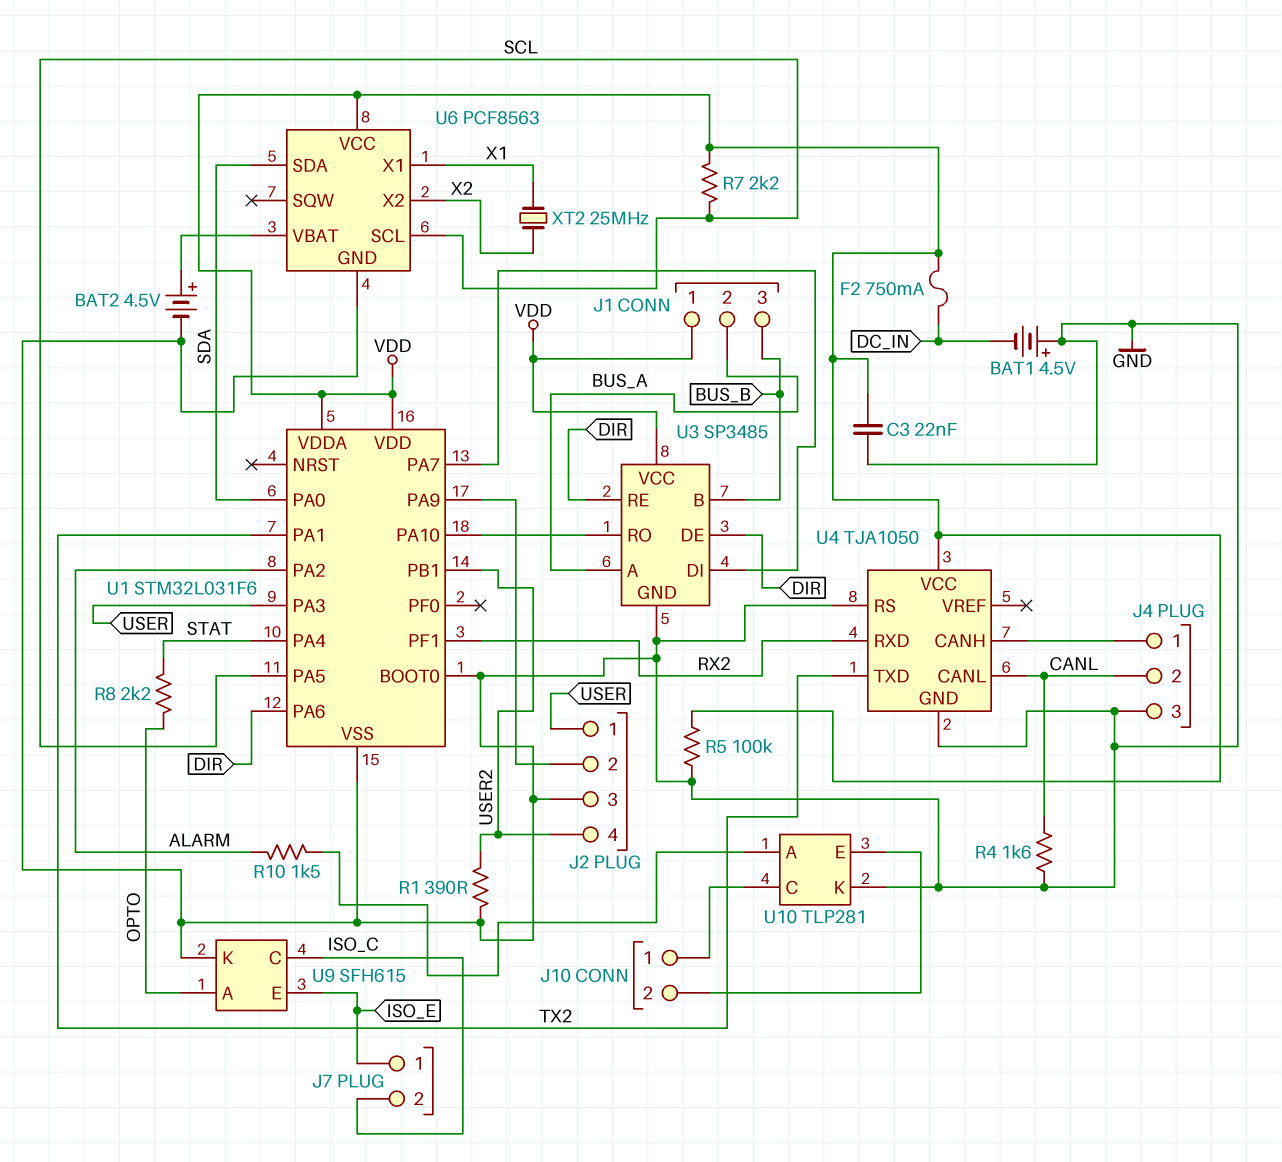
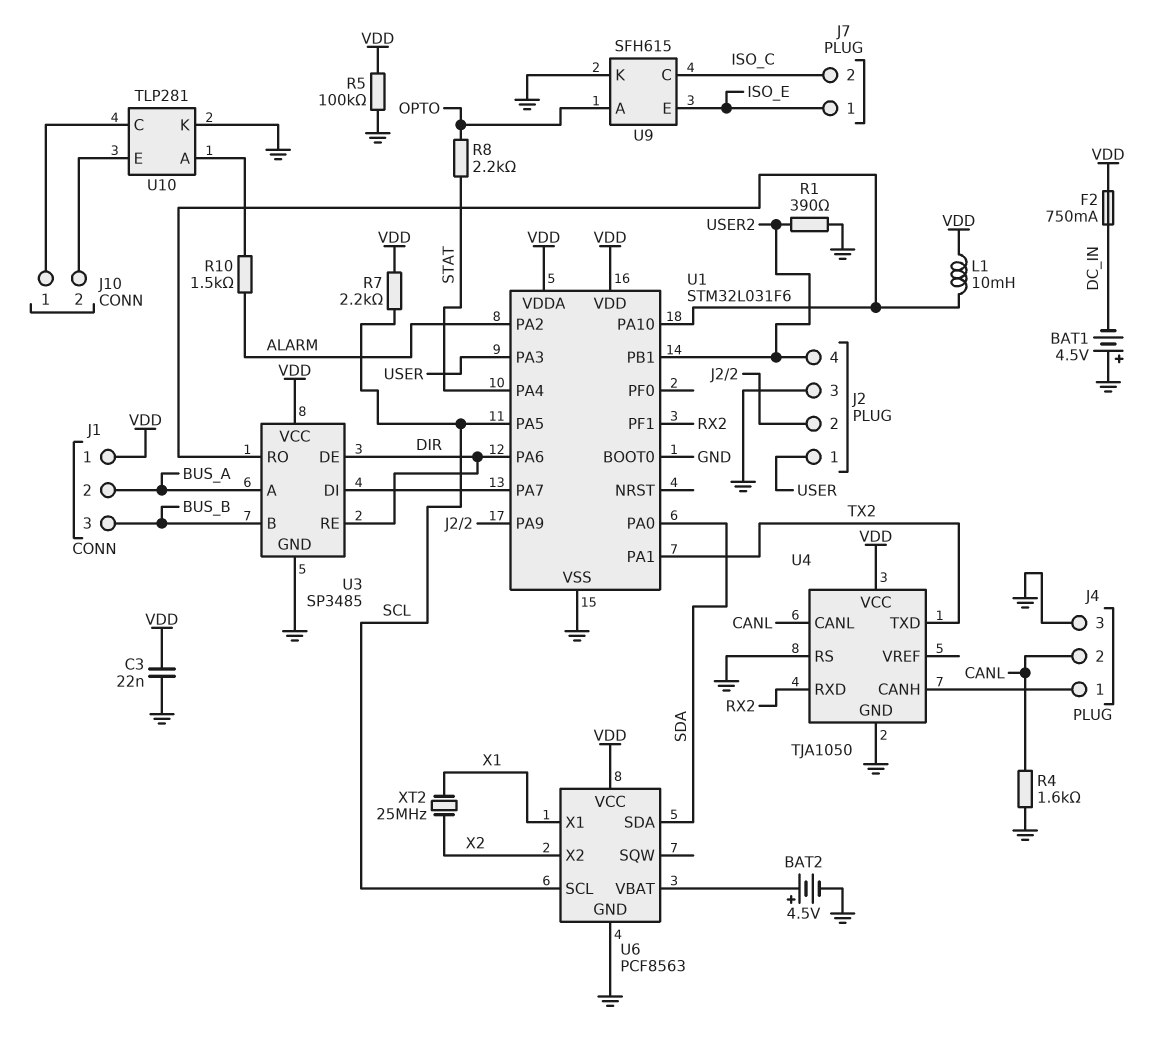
L1: none -> 10mH (U1/PA10, VDD)

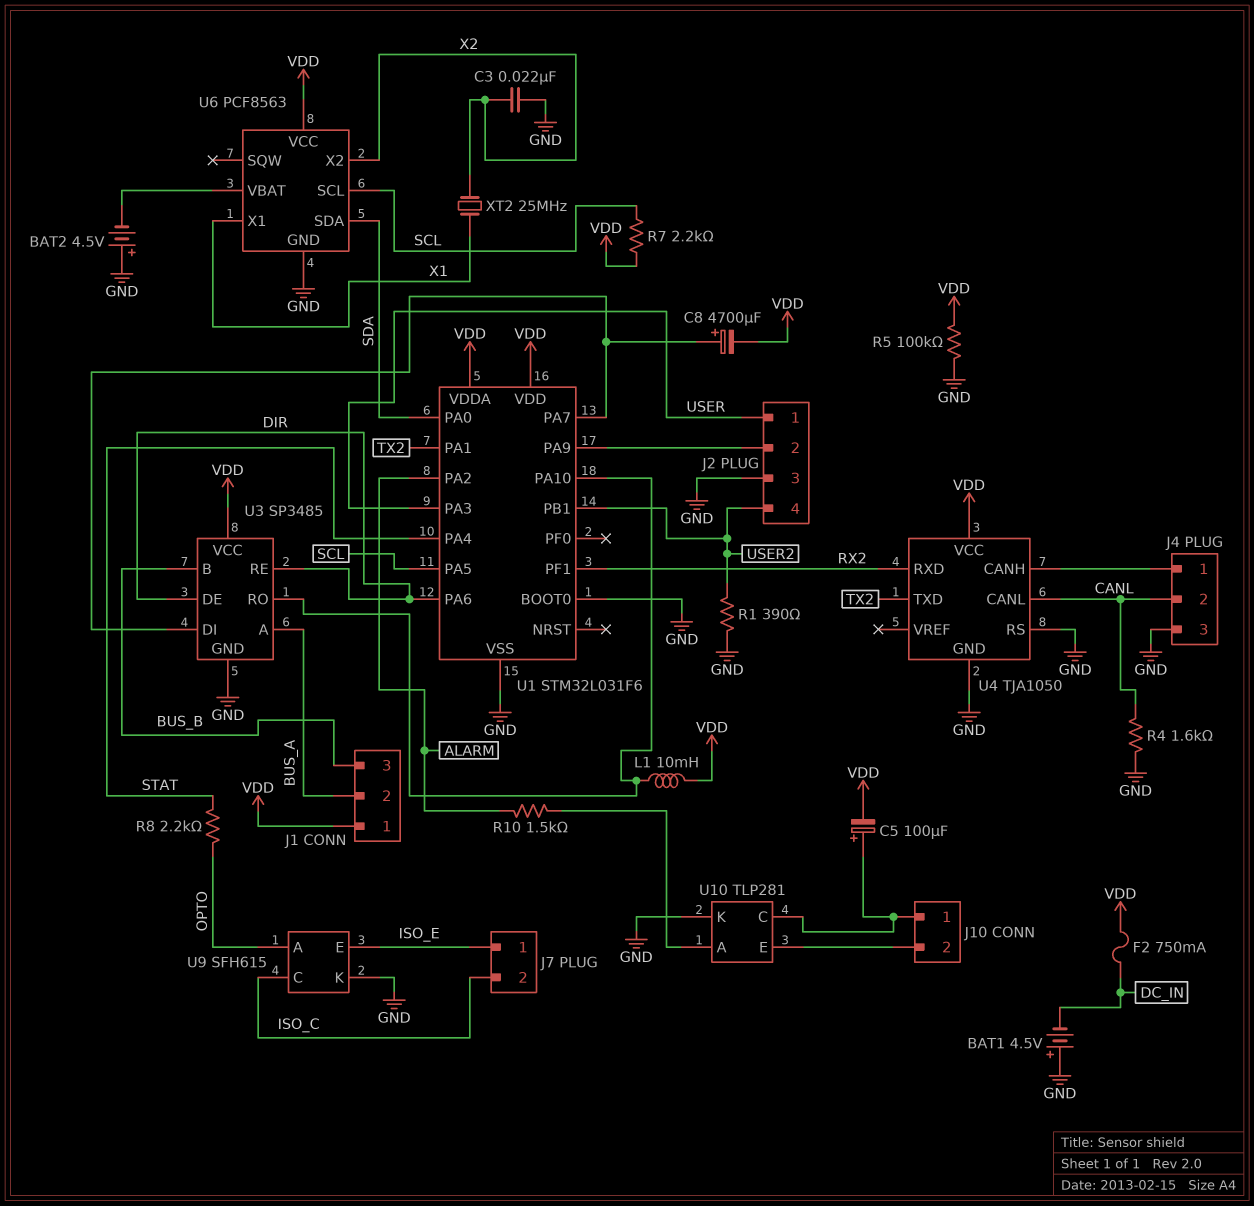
BAT2: 4.5V (plus U6/VBAT, minus GND) -> 4.5V (plus GND, minus U6/VBAT)
C3: 22nF (GND, VDD) -> 22nF (GND, X2)
C5: none -> 100uF (plus J10/1, minus VDD)
C8: none -> 4700uF (plus U1/PA7, minus VDD)

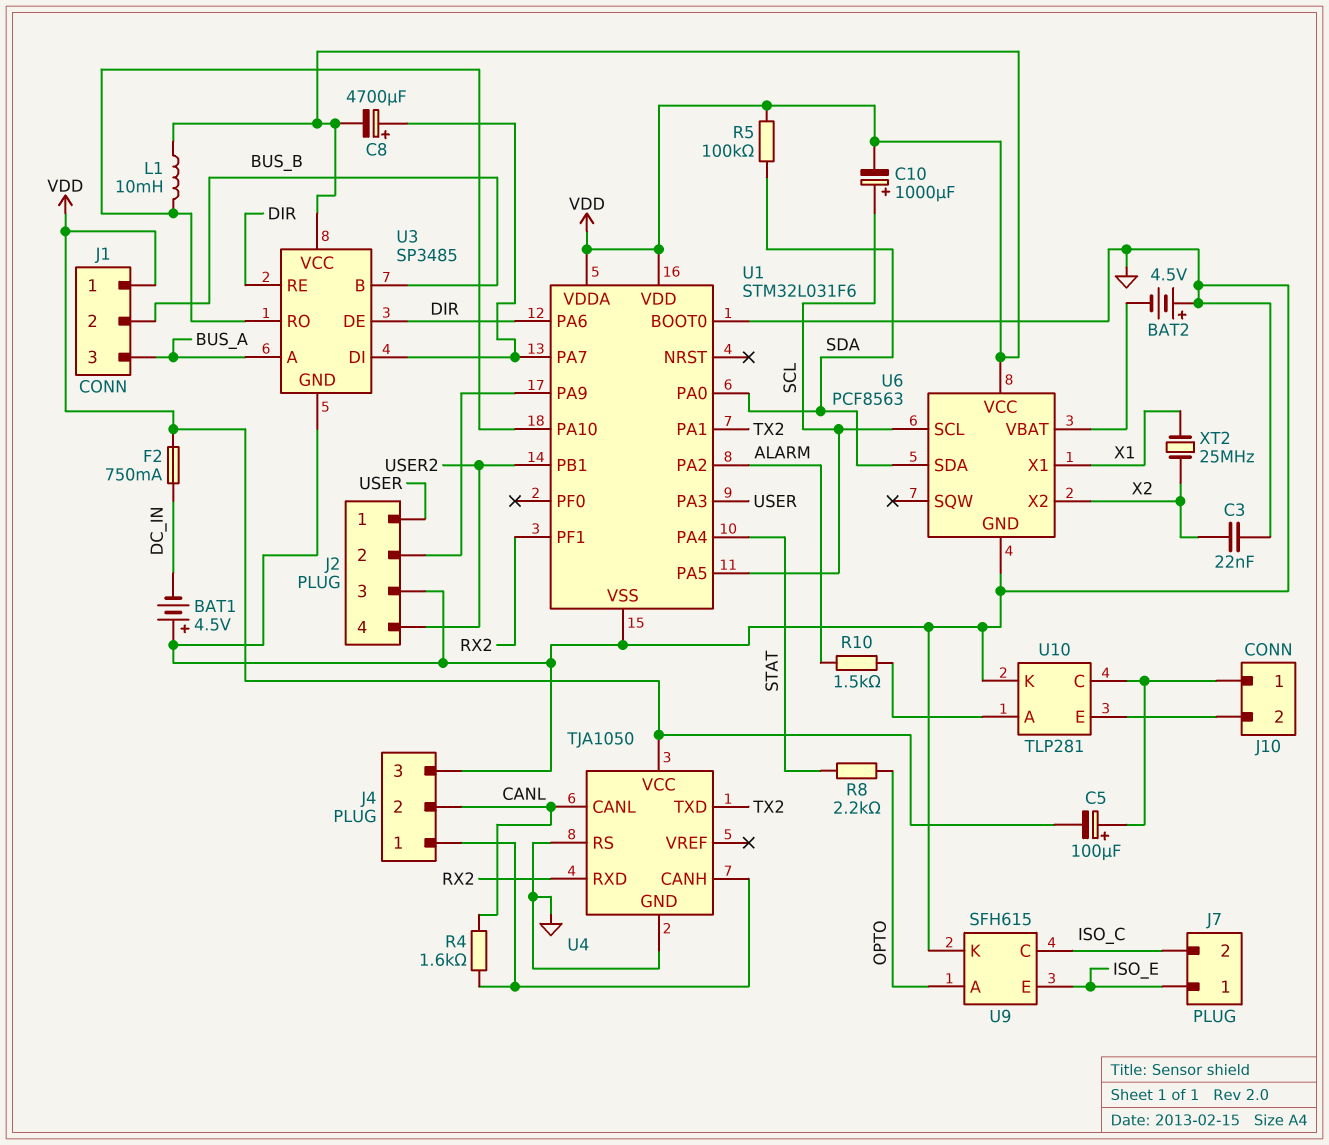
C10: none -> 1000uF (plus SCL, minus VDD)
J1 pin 2: BUS_A -> BUS_B
J1 pin 3: BUS_B -> BUS_A
R1: 390 (GND, USER2) -> none
R4: 1.6k (CANL, GND) -> 1.6k (CANL, J4/1)
R5: 100k (GND, VDD) -> 100k (SDA, VDD)
R7: 2.2k (SCL, VDD) -> none

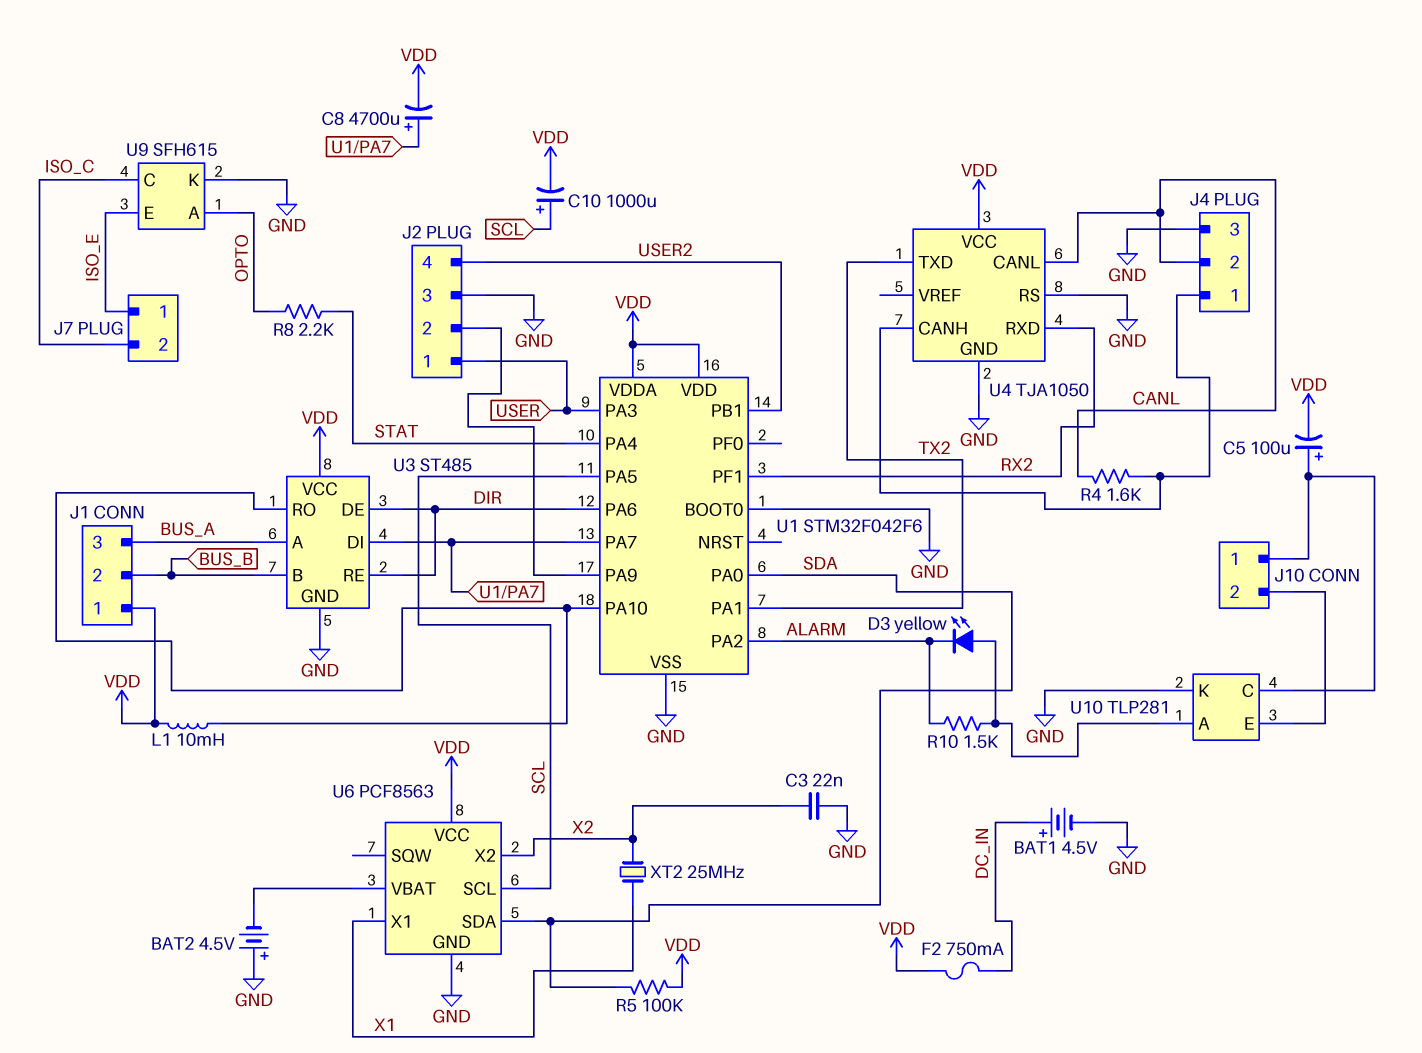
BAT1: 4.5V (plus GND, minus DC_IN) -> 4.5V (plus DC_IN, minus GND)
D3: none -> LED yellow (A U10/A, K ALARM)
U1: STM32L031F6 -> STM32F042F6
U3: SP3485 -> ST485

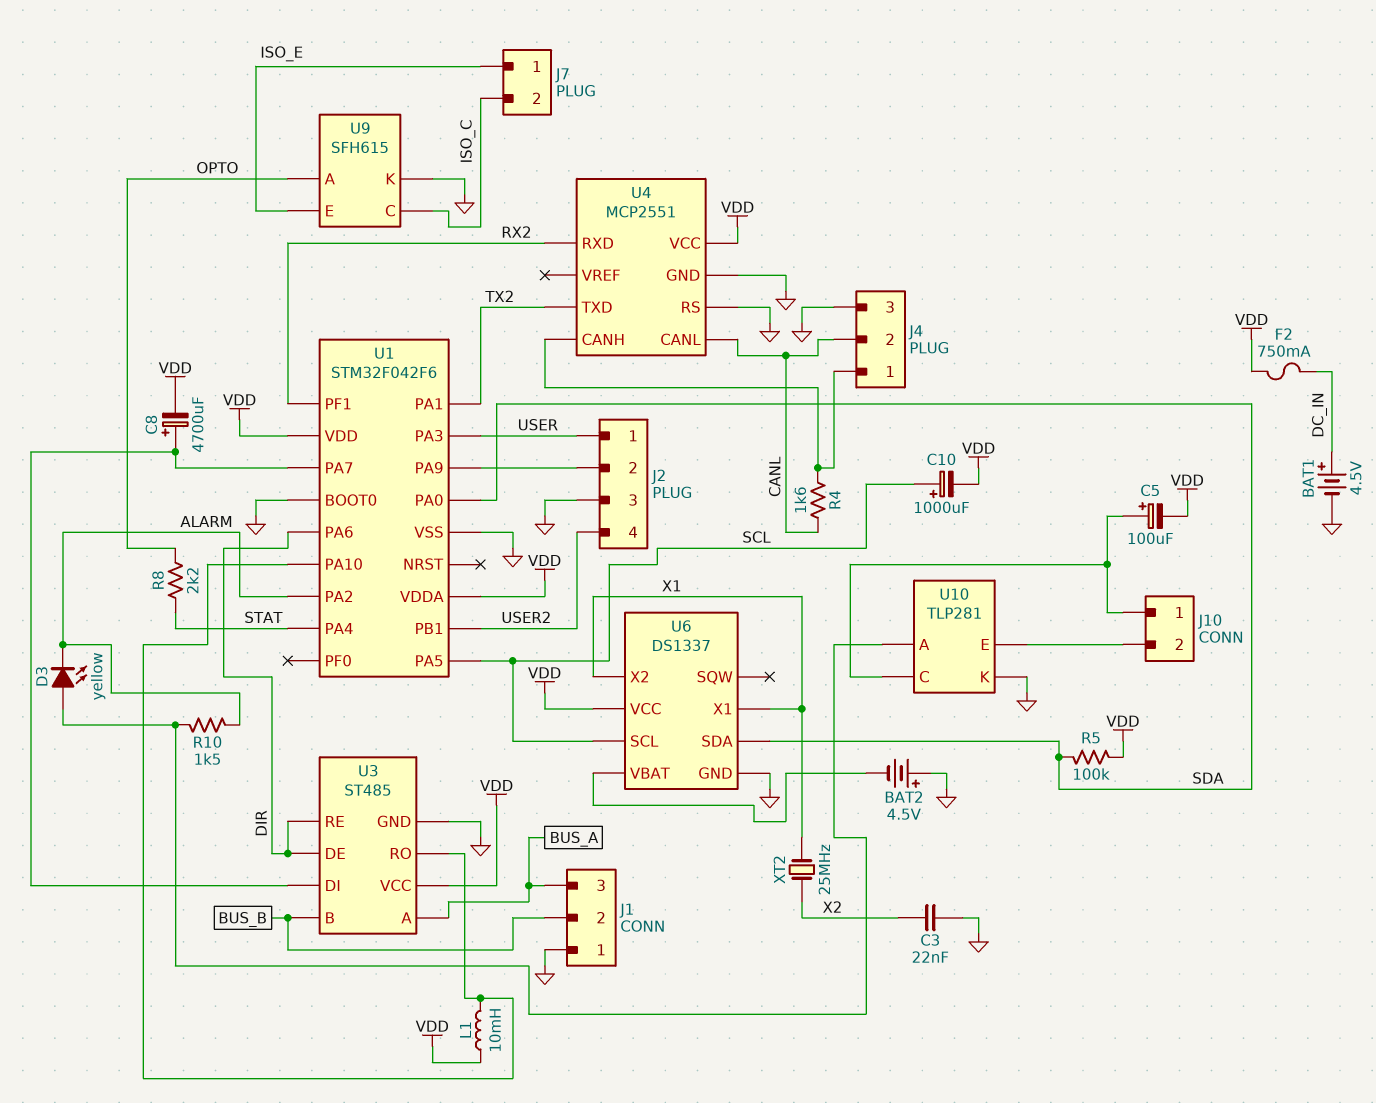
J1 pin 1: VDD -> GND
U4: TJA1050 -> MCP2551
U6: PCF8563 -> DS1337
U6 pin X2: X2 -> X1

